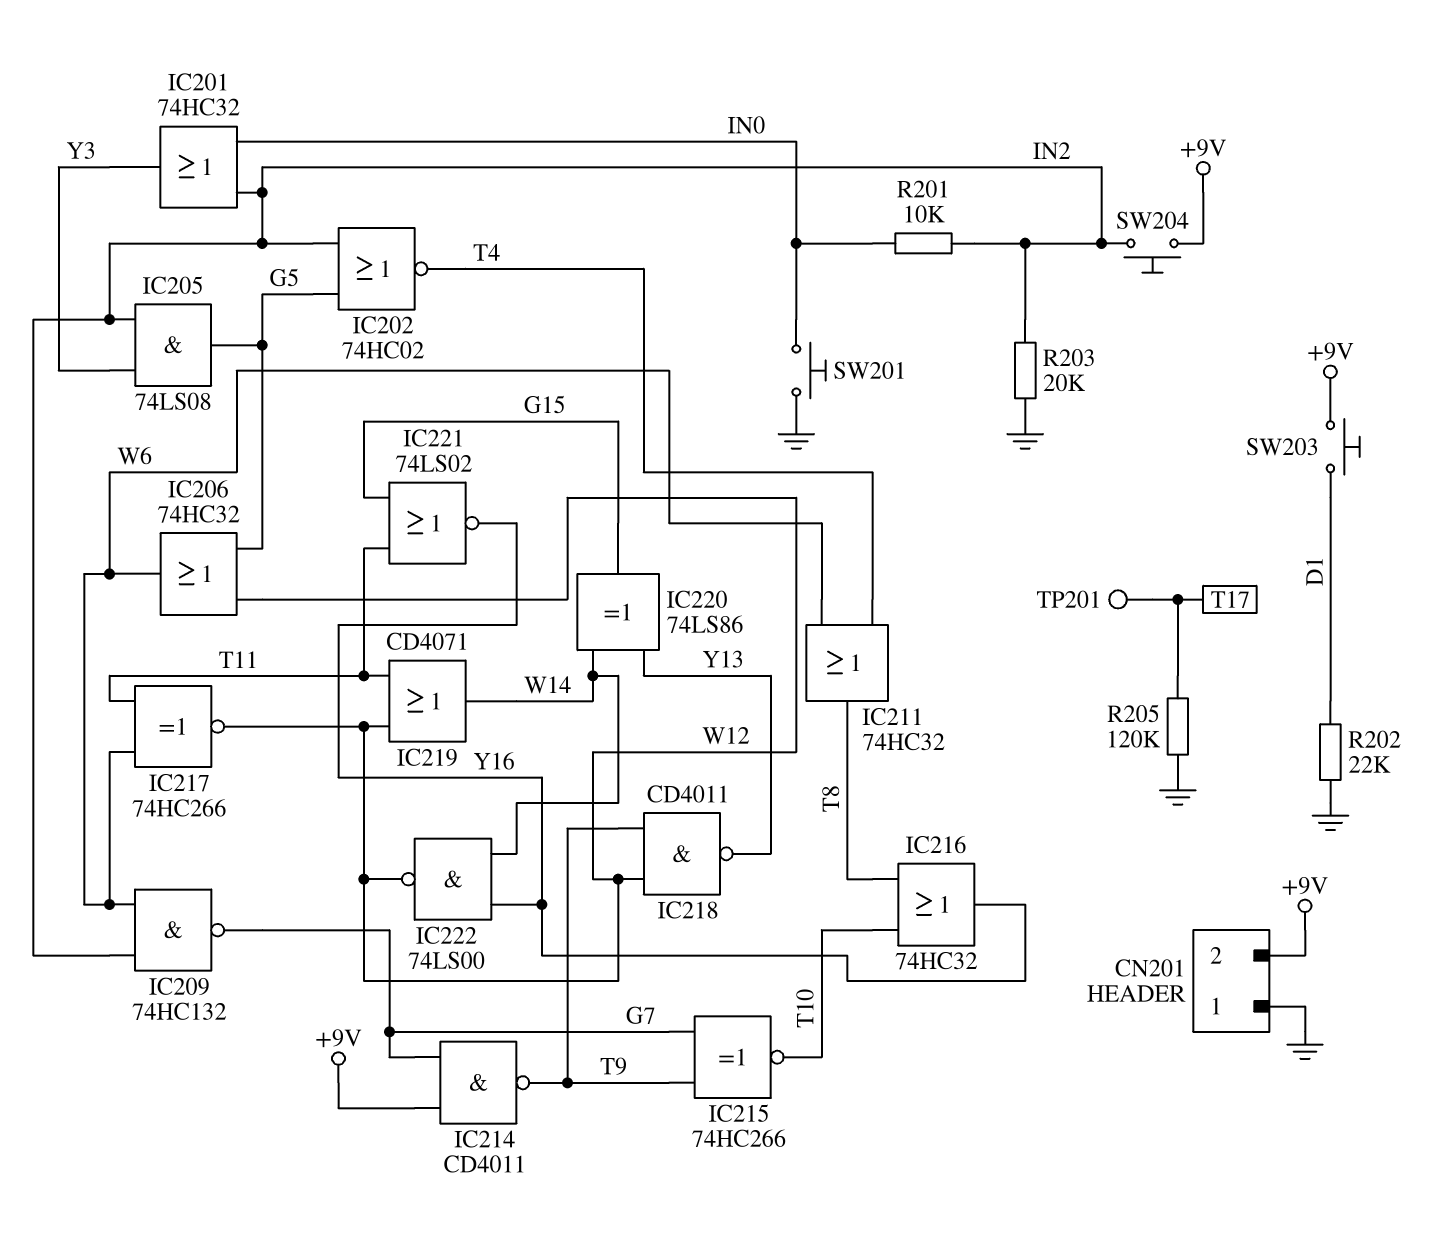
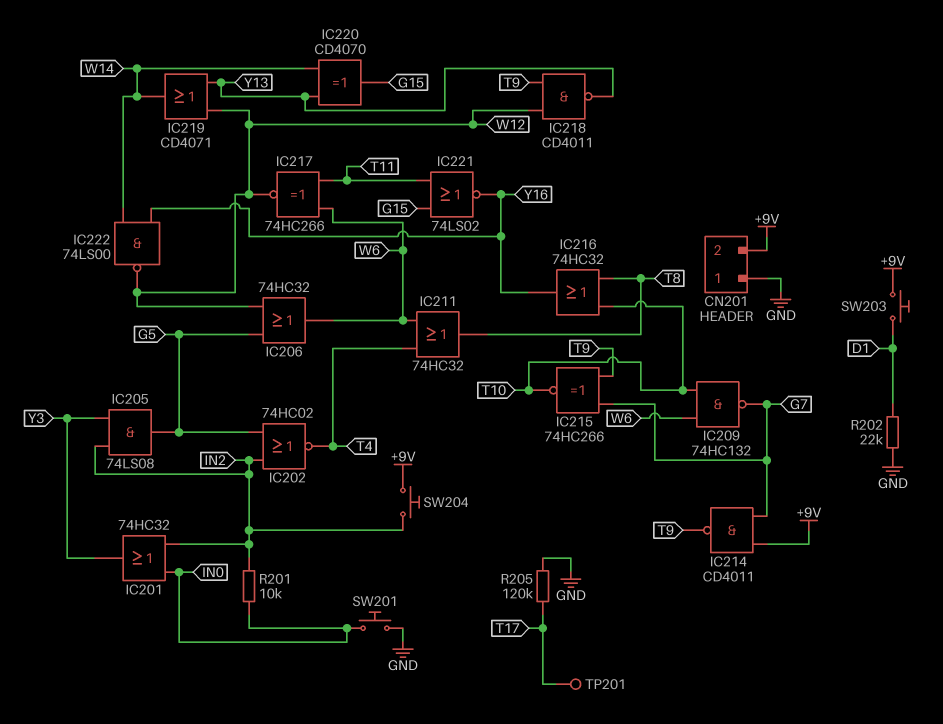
IC209: NAND 74HC132 (in IN2, in W6, out G7) -> NAND 74HC132 (in T10, in W6, out G7)
IC219: OR CD4071 (in T11, in W12, out W14) -> OR CD4071 (in W12, in Y13, out W14)
IC220: XOR 74LS86 (in W14, in Y13, out G15) -> XOR CD4070 (in W14, in Y13, out G15)
R203: 20k (GND, IN2) -> none

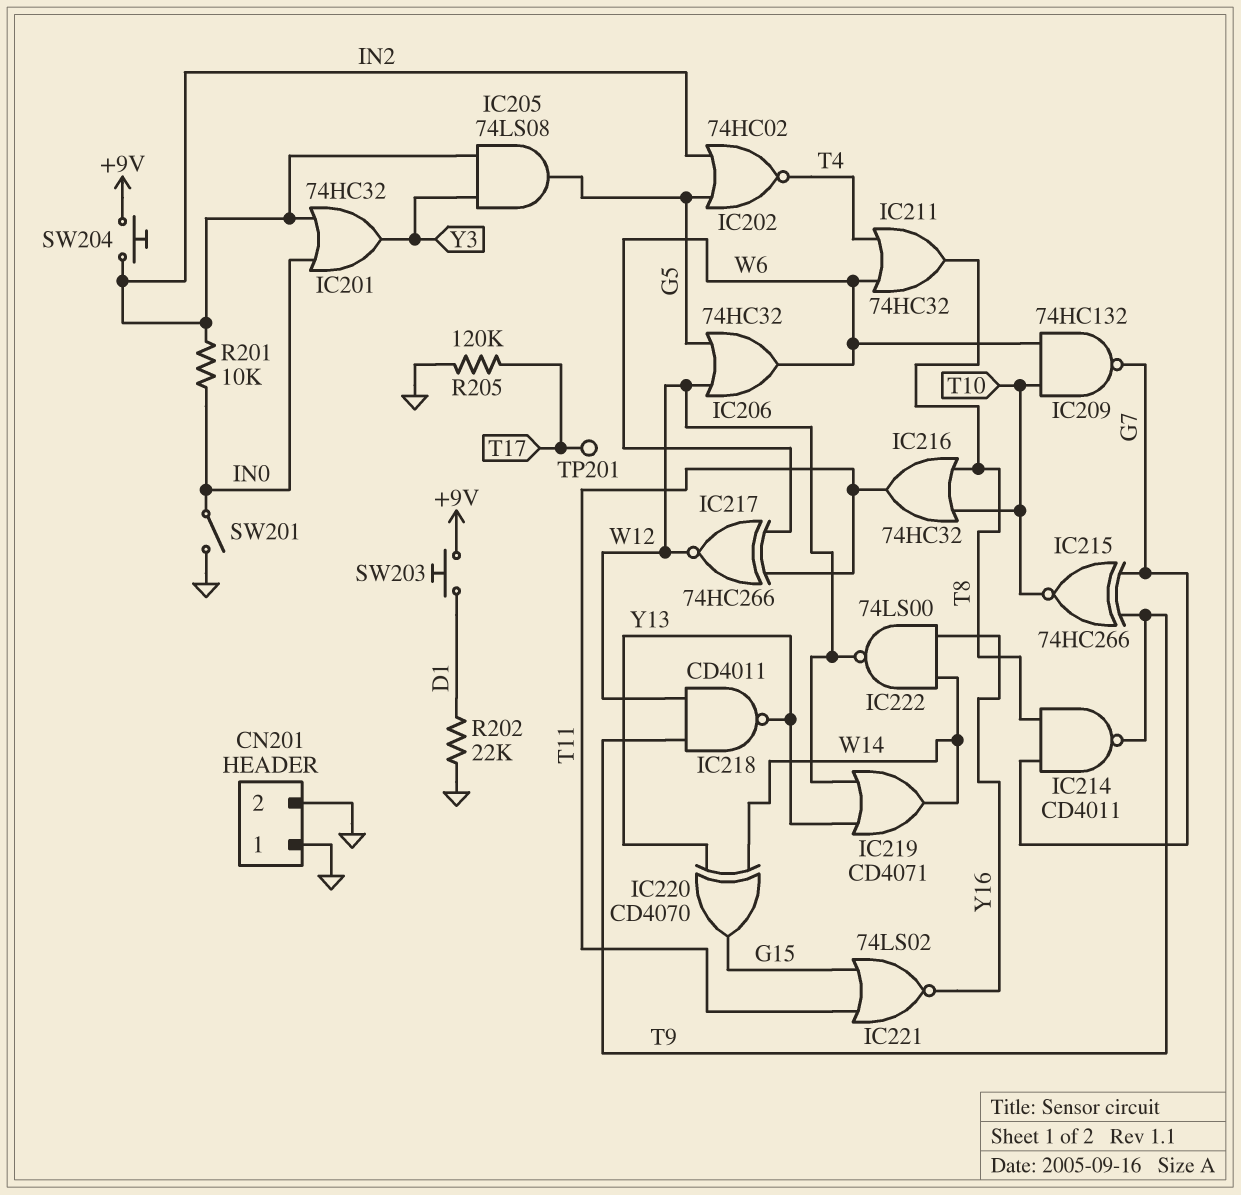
CN201 pin 2: +9V -> GND
IC214: NAND CD4011 (in +9V, in G7, out T9) -> NAND CD4011 (in G7, in T8, out T9)
IC216: OR 74HC32 (in T8, in T10, out Y16) -> OR 74HC32 (in T8, in T10, out T11)
SW201: button (GND, IN0) -> switch (GND, IN0)

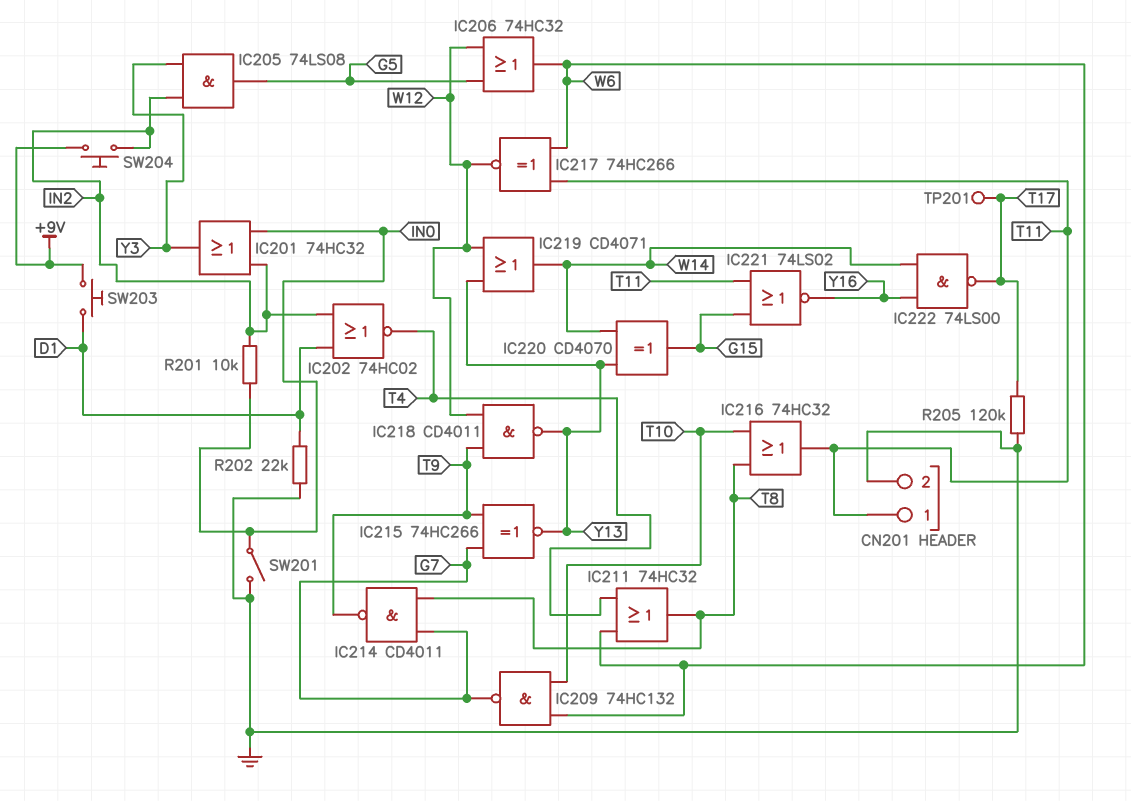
CN201 pin 1: GND -> T11
IC202: NOR 74HC02 (in G5, in IN2, out T4) -> NOR 74HC02 (in D1, in IN2, out T4)
IC215: XNOR 74HC266 (in G7, in T9, out T10) -> XNOR 74HC266 (in G7, in T9, out Y13)
IC222: NAND 74LS00 (in W14, in Y16, out W12) -> NAND 74LS00 (in W14, in Y16, out T17)

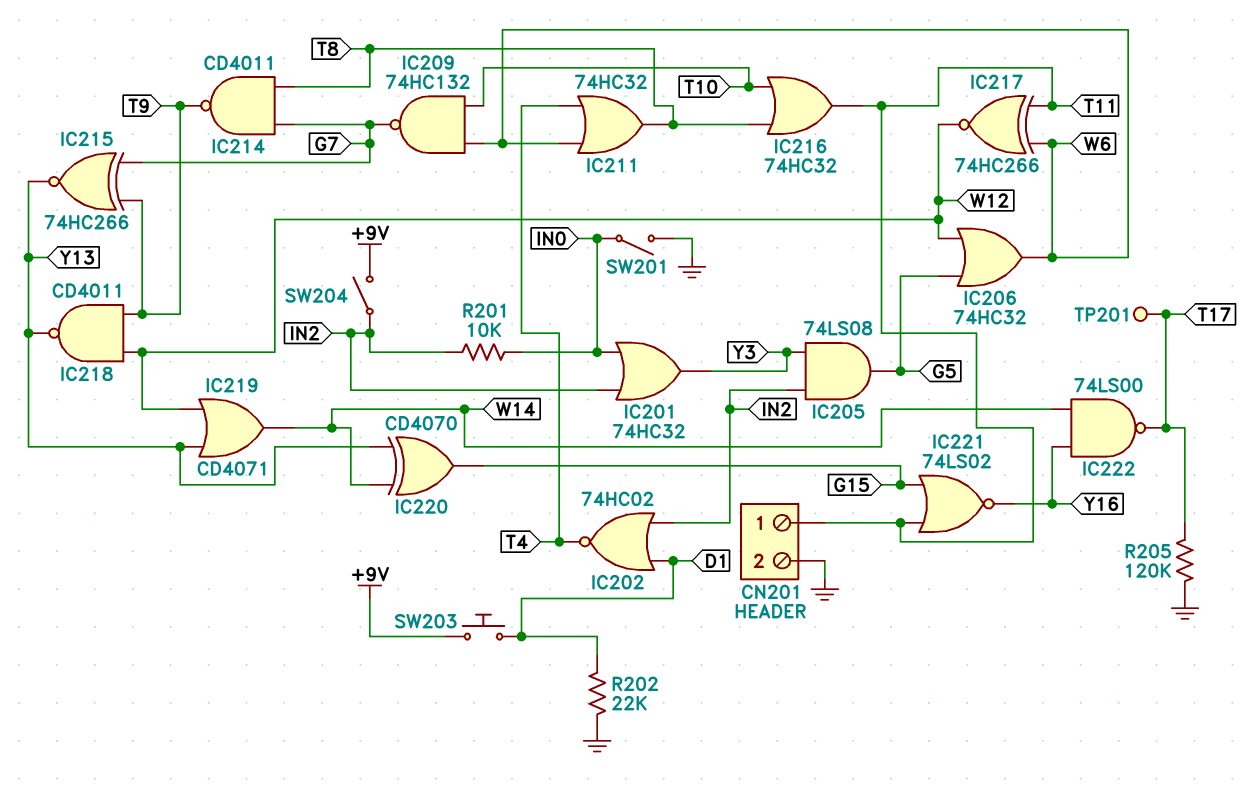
SW204: button (+9V, IN2) -> switch (+9V, IN2)

